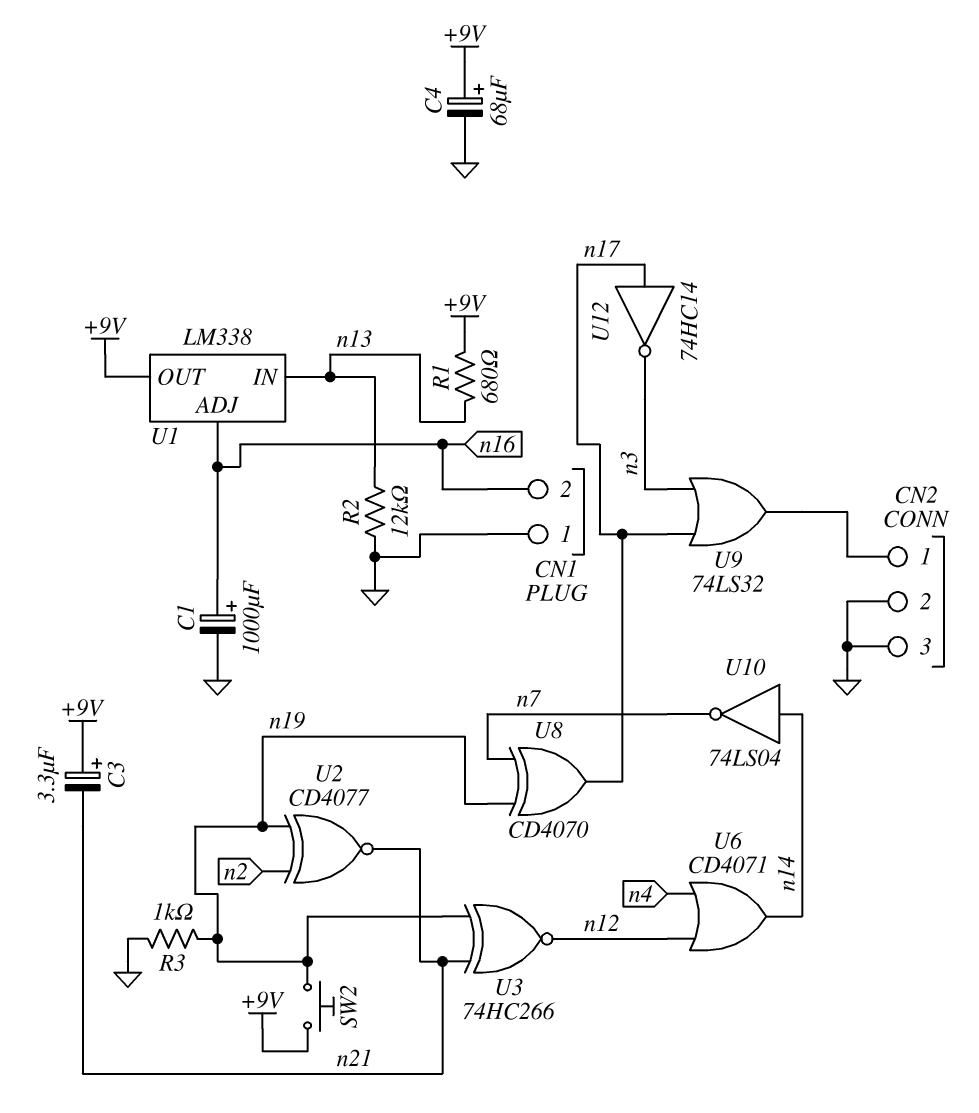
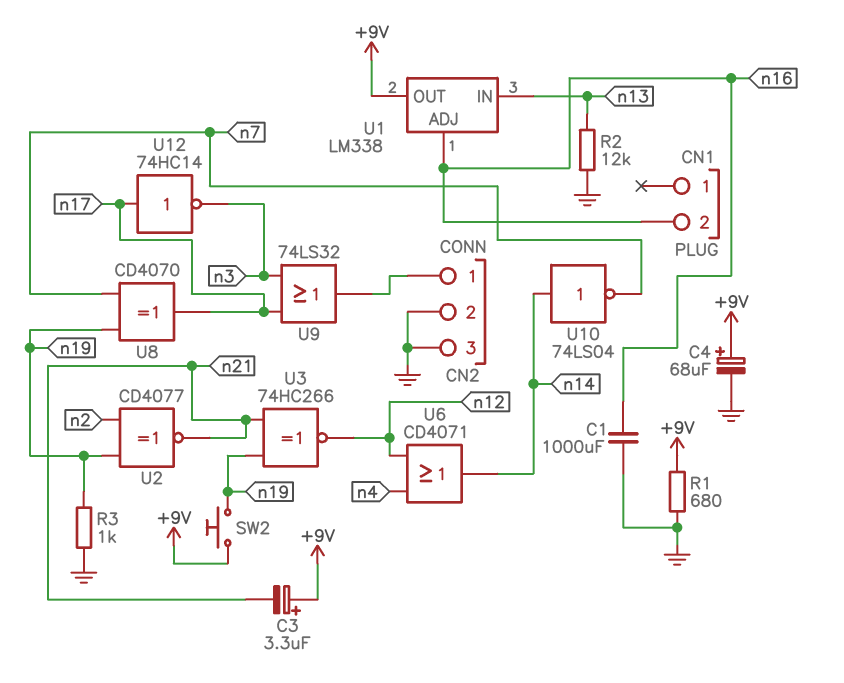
C1: 1000uF (plus n16, minus GND) -> 1000uF (GND, n16)
CN1 pin 1: GND -> none
R1: 680 (+9V, n13) -> 680 (+9V, GND)

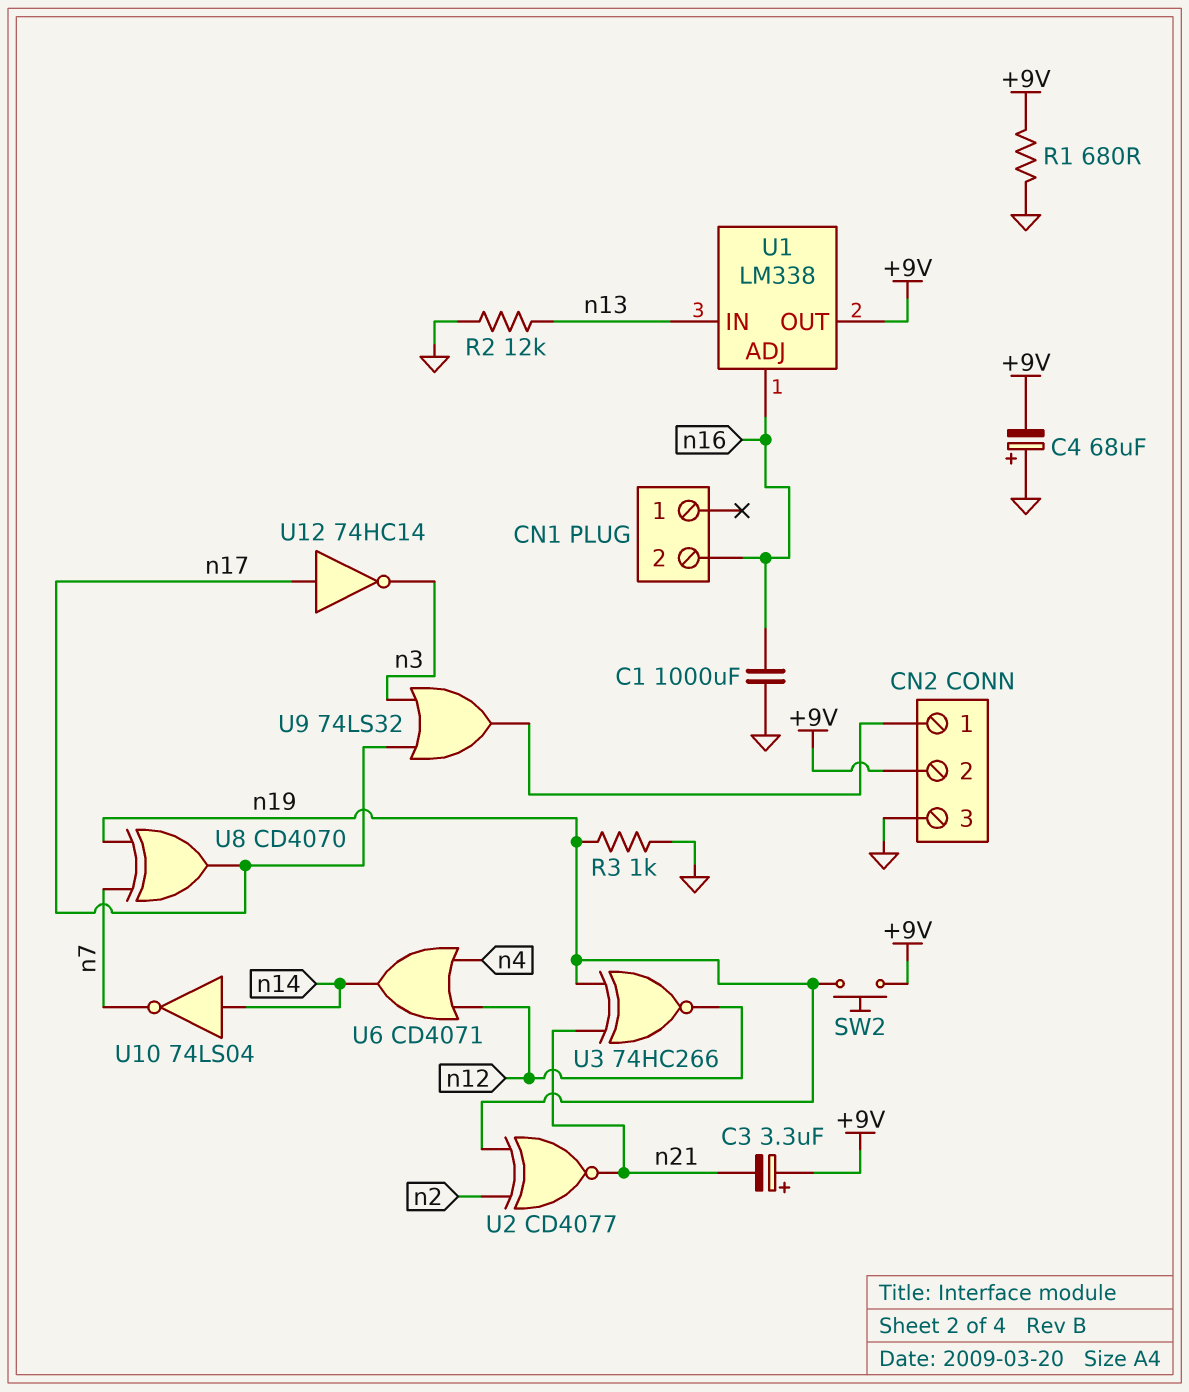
C4: 68uF (plus +9V, minus GND) -> 68uF (plus GND, minus +9V)
CN2 pin 2: GND -> +9V

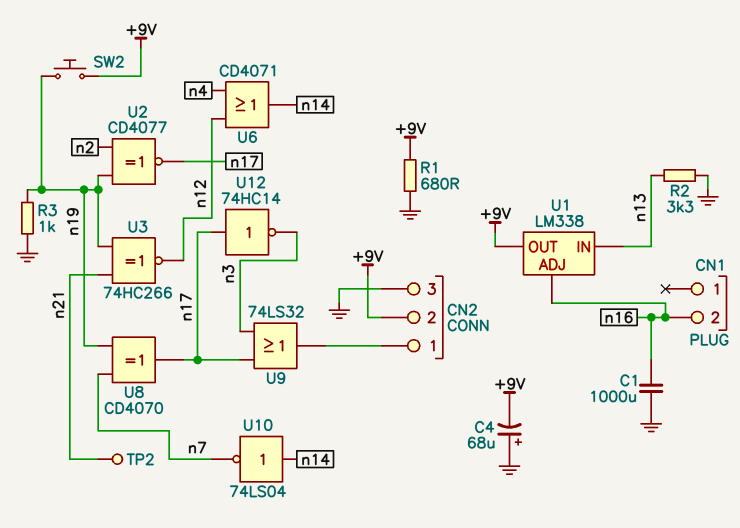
C3: 3.3uF (plus +9V, minus n21) -> none
R2: 12k (GND, n13) -> 3.3k (GND, n13)
TP2: none -> test point (n21)
U2: XNOR CD4077 (in n2, in n19, out n21) -> XNOR CD4077 (in n2, in n19, out n17)

